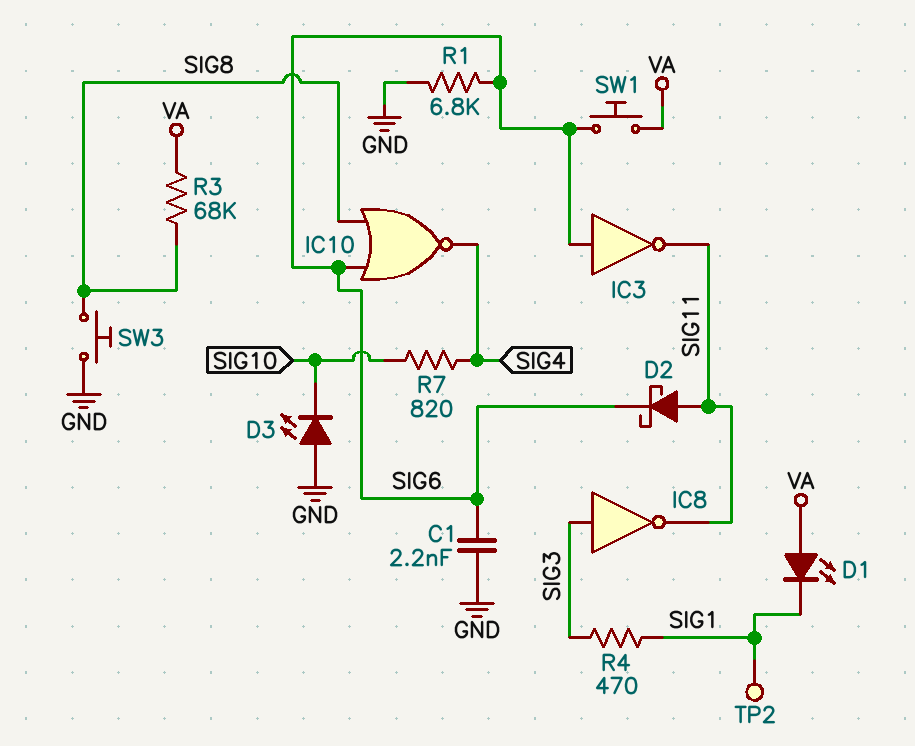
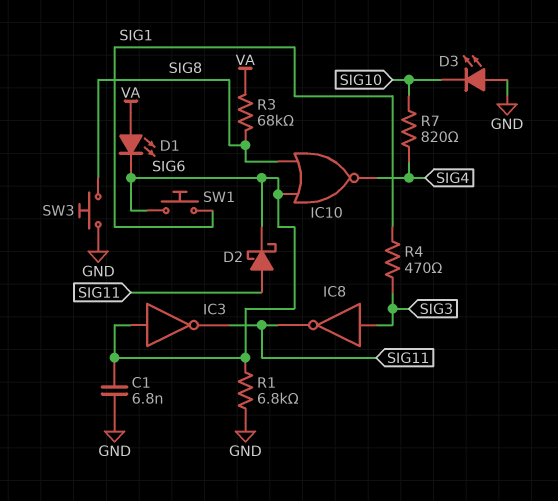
C1: 2.2nF (GND, SIG6) -> 6.8nF (GND, SIG6)
D1: LED (A VA, K SIG1) -> LED (A VA, K SIG6)
SW1: button (SIG6, VA) -> button (SIG1, SIG6)
TP2: test point (SIG1) -> none

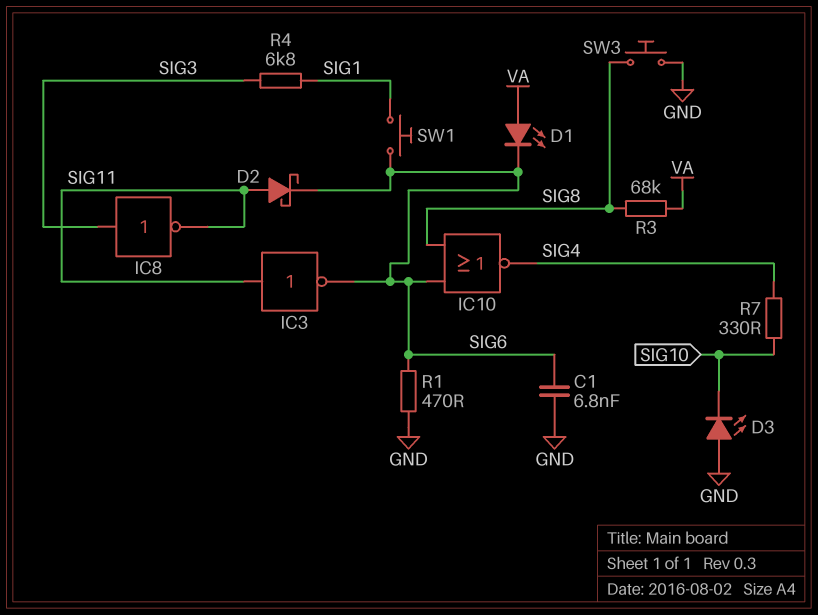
IC3: NOT (in SIG6, out SIG11) -> NOT (in SIG11, out SIG6)
R1: 6.8k (GND, SIG6) -> 470 (GND, SIG6)
R4: 470 (SIG1, SIG3) -> 6.8k (SIG1, SIG3)
R7: 820 (SIG4, SIG10) -> 330 (SIG4, SIG10)

